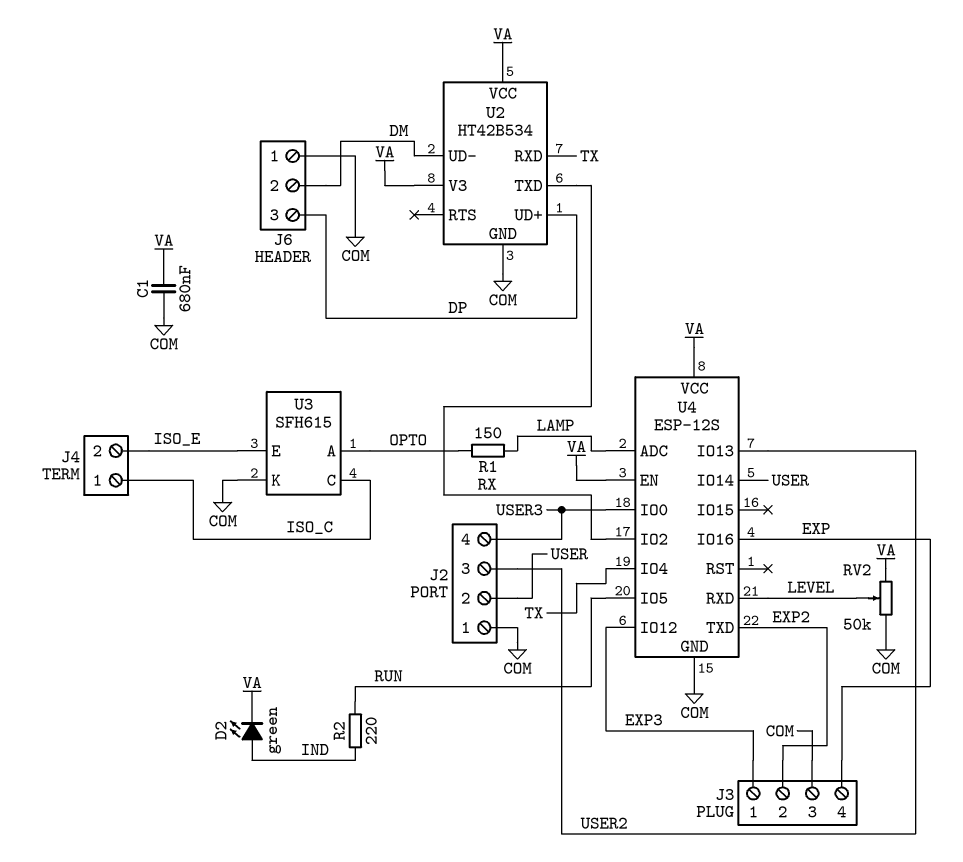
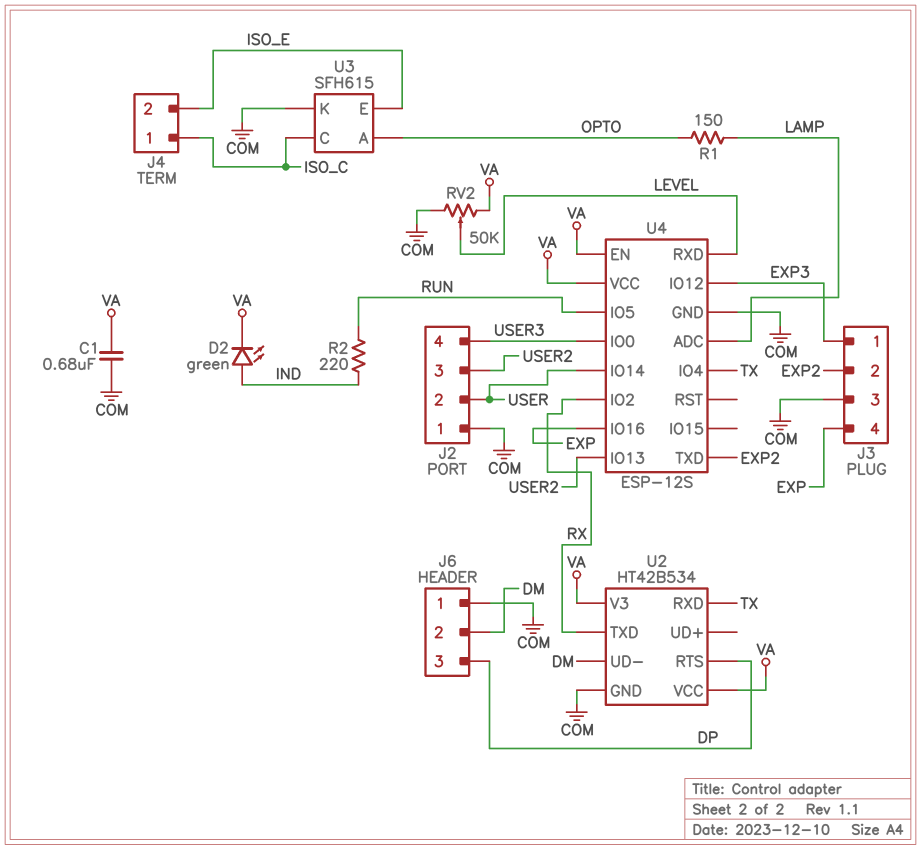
U2 pin RTS: none -> DP
U2 pin UD+: DP -> none

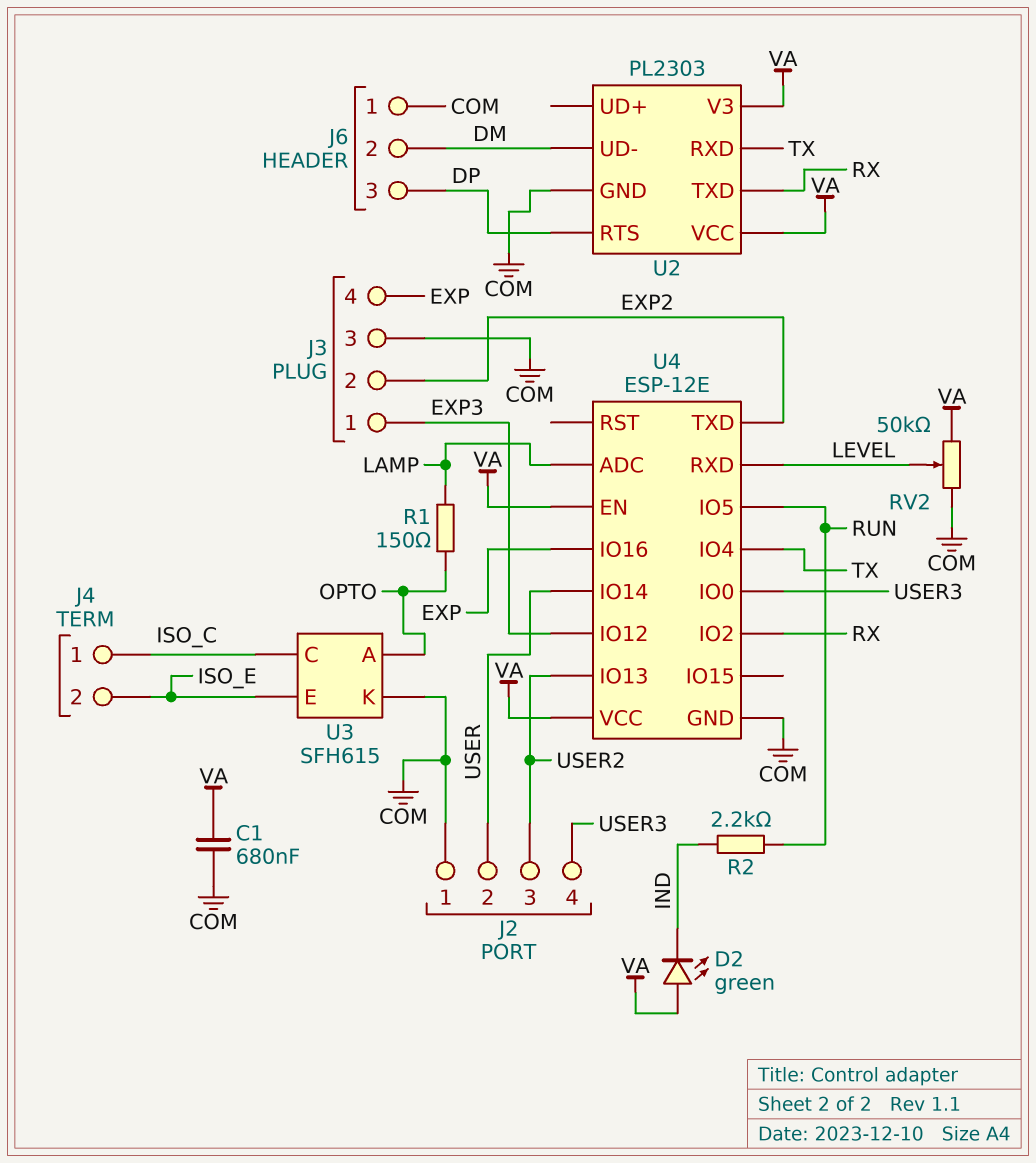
D2: LED green (A IND, K VA) -> LED green (A VA, K IND)
R2: 220 (IND, RUN) -> 2.2k (IND, RUN)
U2: HT42B534 -> PL2303
U4: ESP-12S -> ESP-12E

